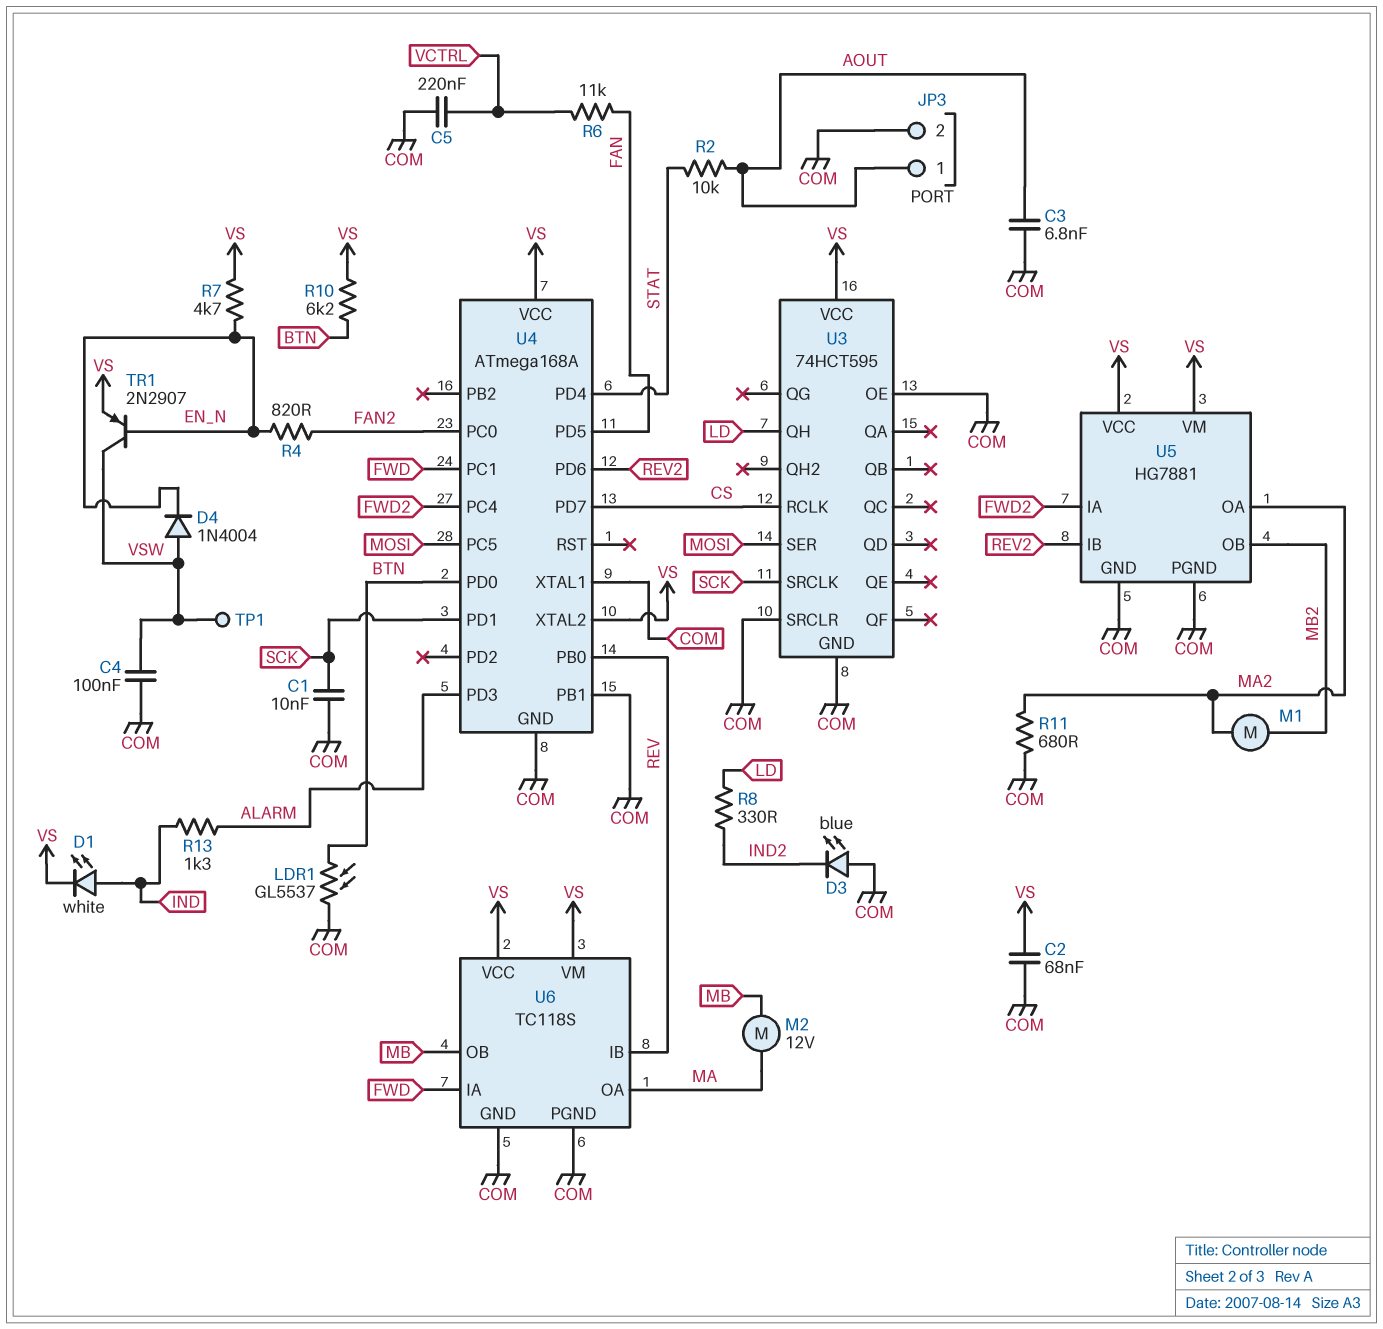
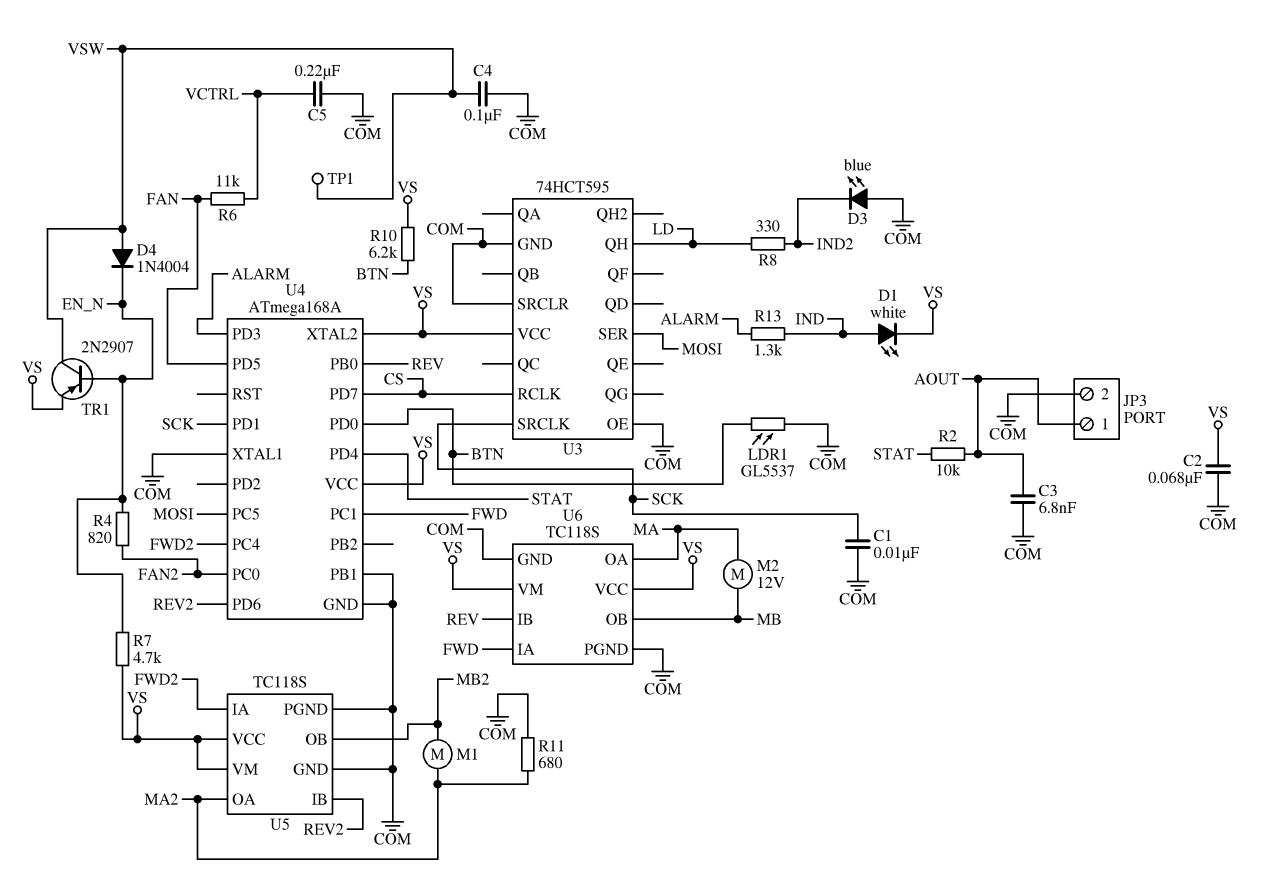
U5: HG7881 -> TC118S

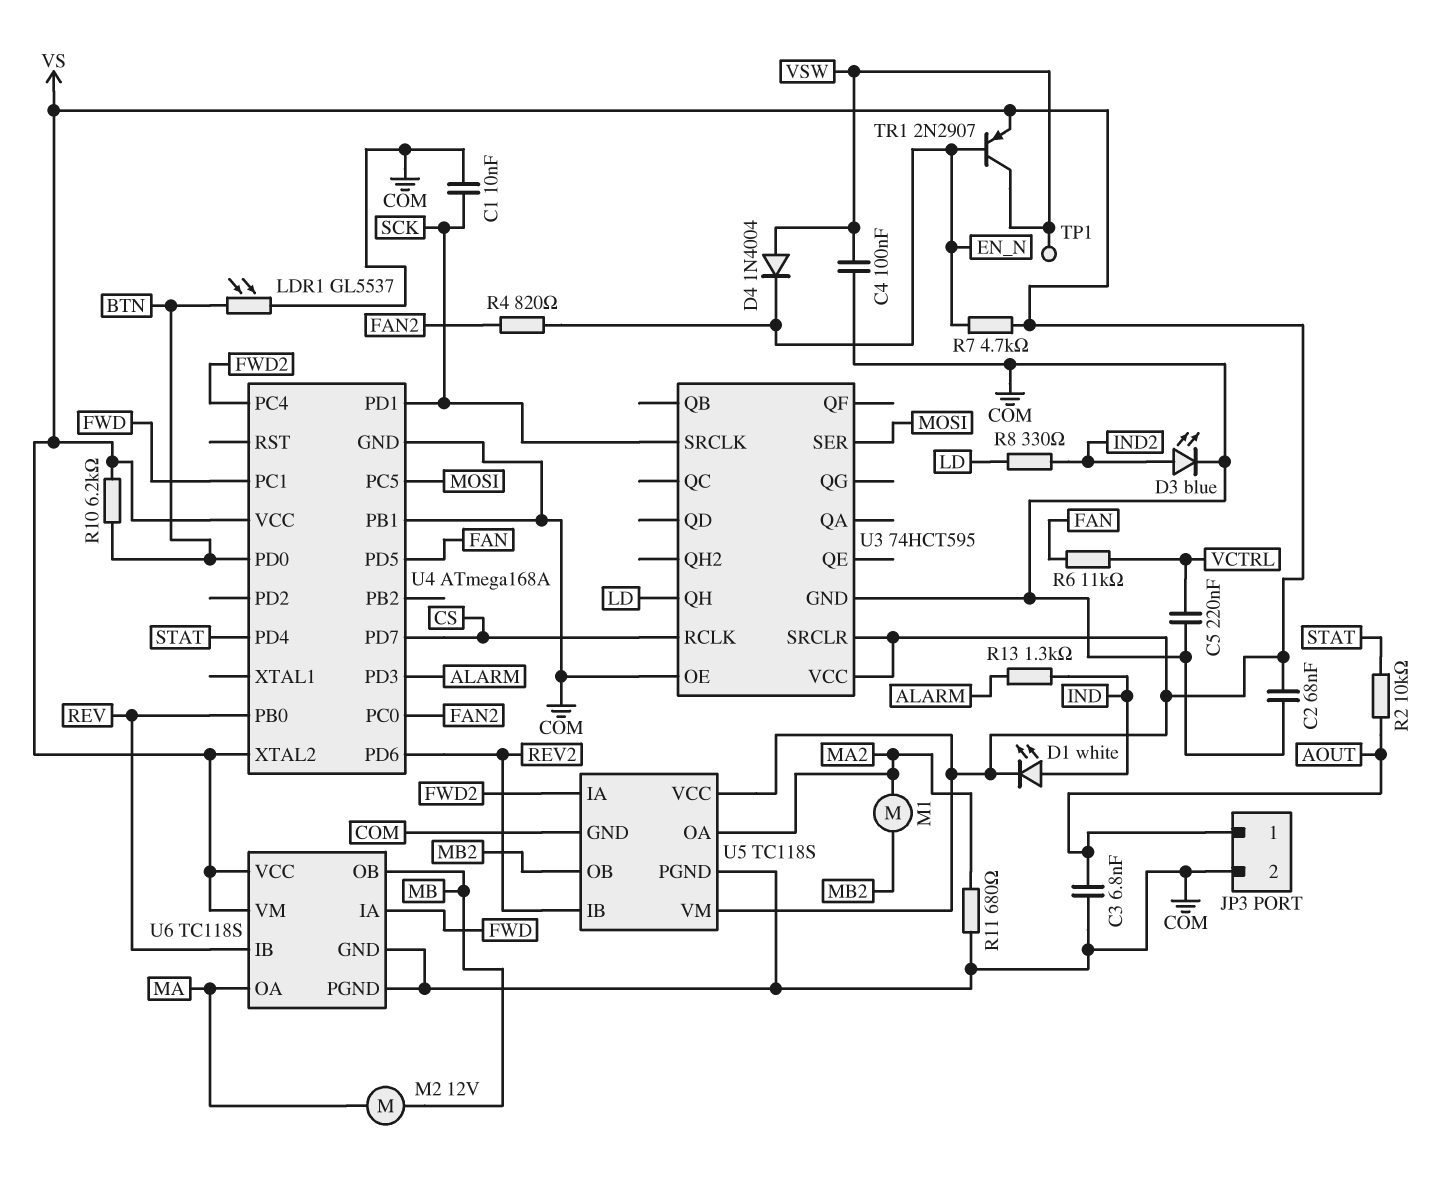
D3: LED blue (A COM, K IND2) -> LED blue (A IND2, K COM)
U3 pin SRCLR: COM -> VS
U4 pin XTAL1: COM -> none

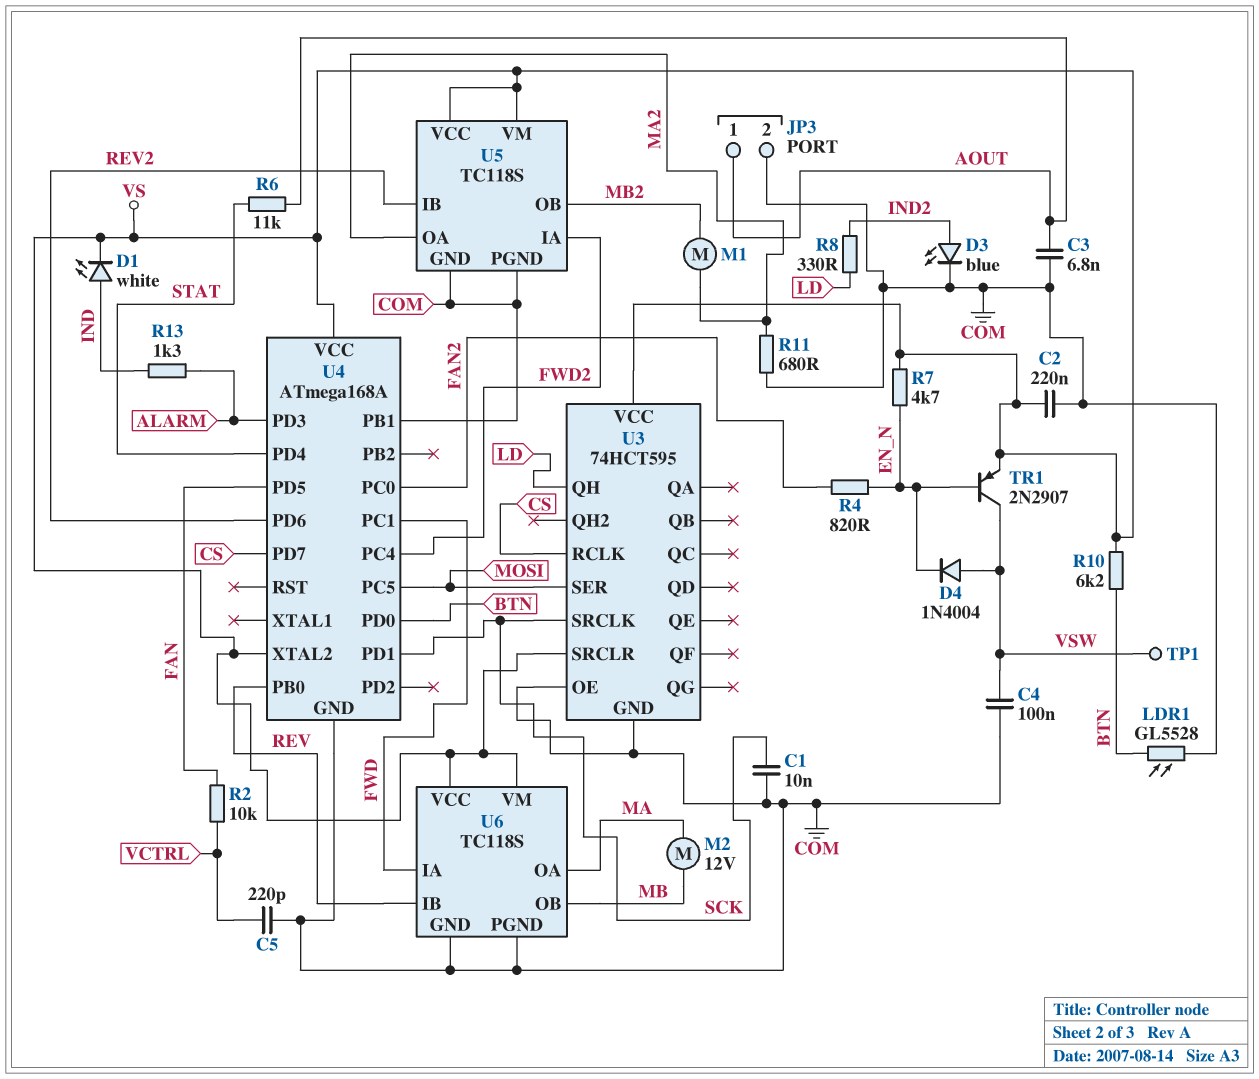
C2: 68nF (COM, VS) -> 220nF (COM, VS)
C5: 220nF (COM, VCTRL) -> 220pF (COM, VCTRL)
LDR1: GL5537 (BTN, COM) -> GL5528 (BTN, COM)
R2: 10k (AOUT, STAT) -> 10k (FAN, VCTRL)
R6: 11k (FAN, VCTRL) -> 11k (AOUT, STAT)

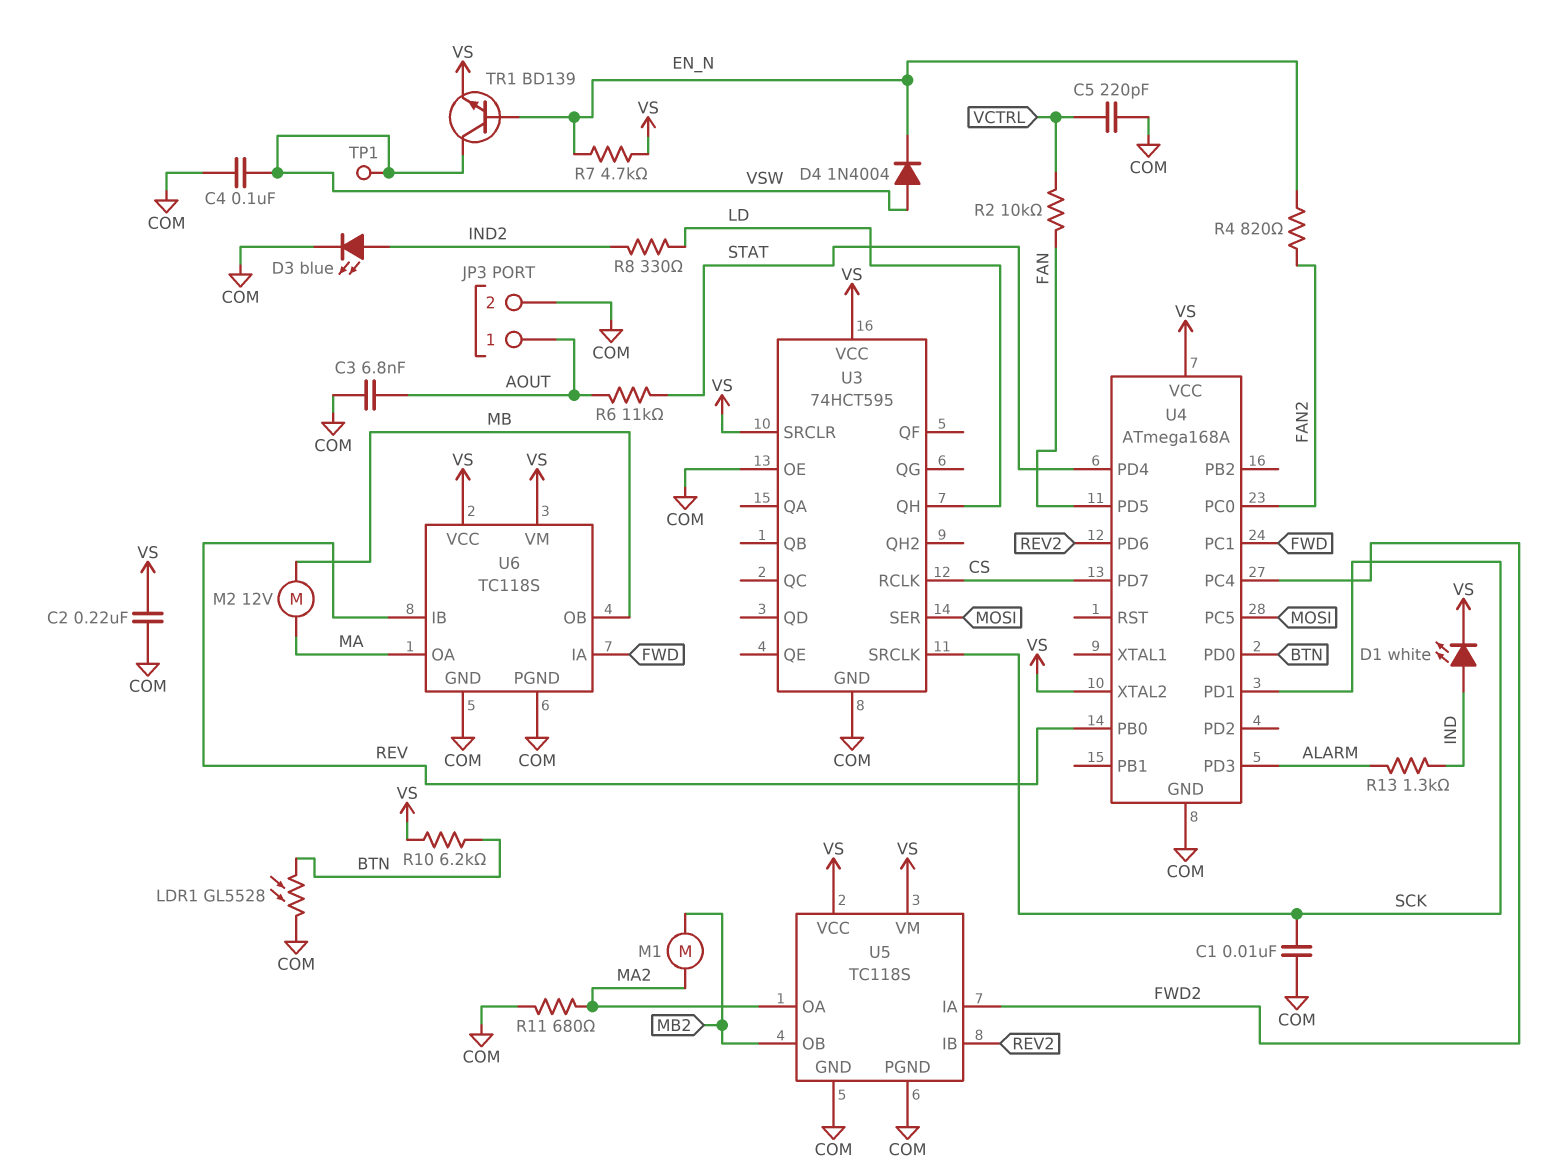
TR1: PNP 2N2907 (B EN_N, C VSW, E VS) -> NPN BD139 (B EN_N, C VSW, E VS)
U4 pin PB1: COM -> none

